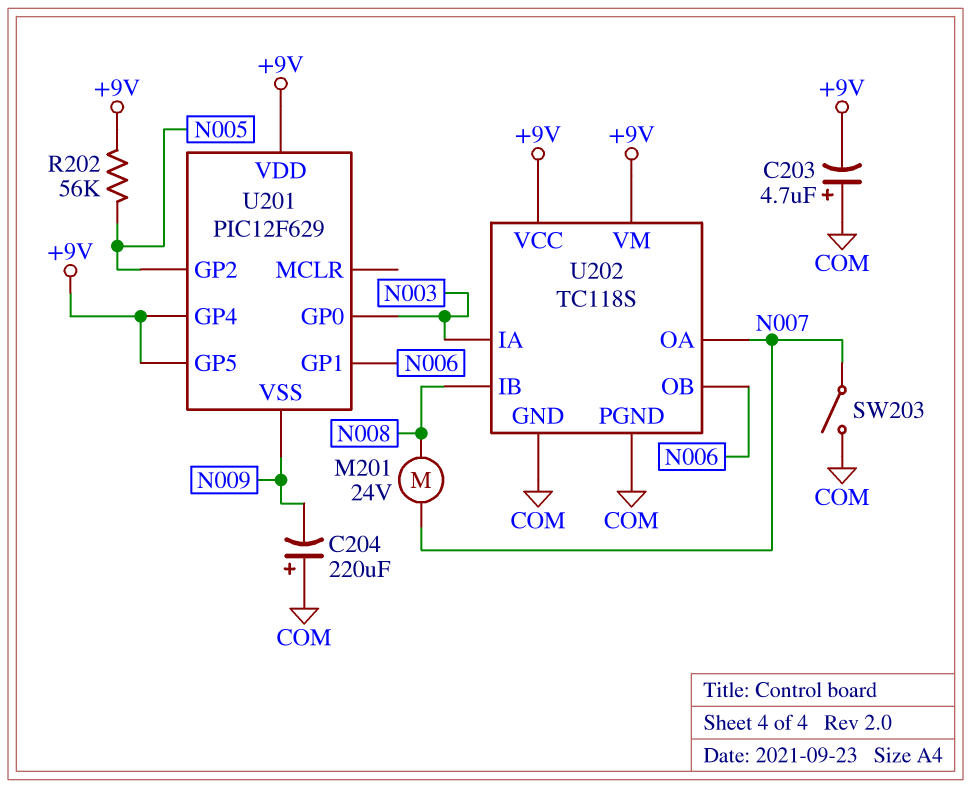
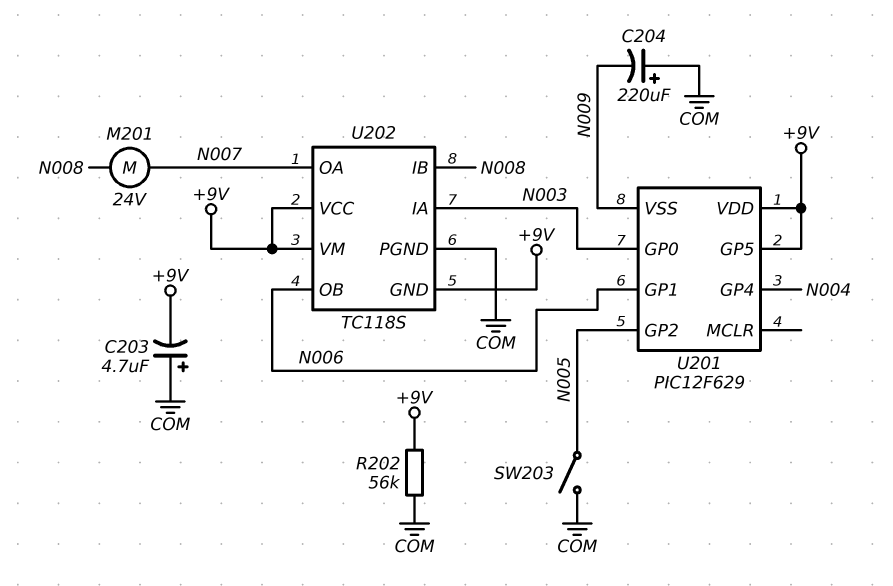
R202: 56k (+9V, N005) -> 56k (+9V, COM)
SW203: switch (COM, N007) -> switch (COM, N005)
U201 pin GP4: +9V -> N004
U202 pin GND: COM -> +9V

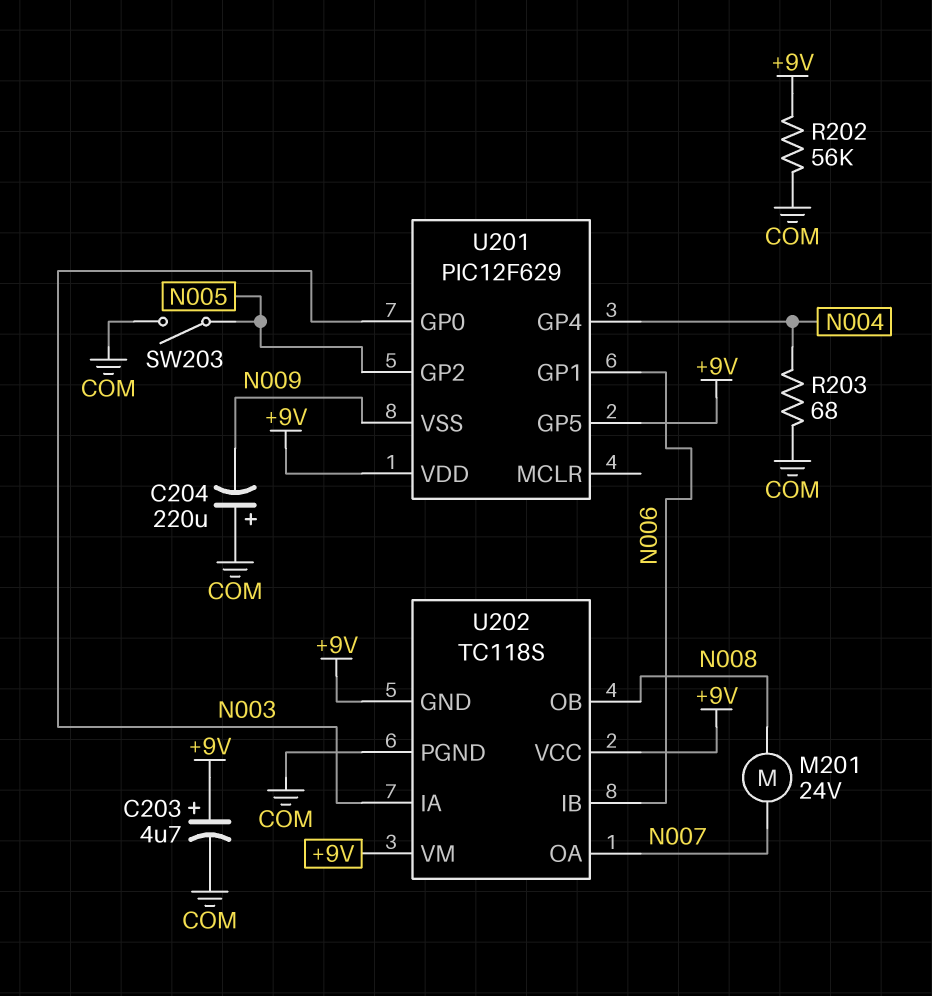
C203: 4.7uF (plus COM, minus +9V) -> 4.7uF (plus +9V, minus COM)
R203: none -> 68 (COM, N004)
U202 pin IB: N008 -> N006
U202 pin OB: N006 -> N008

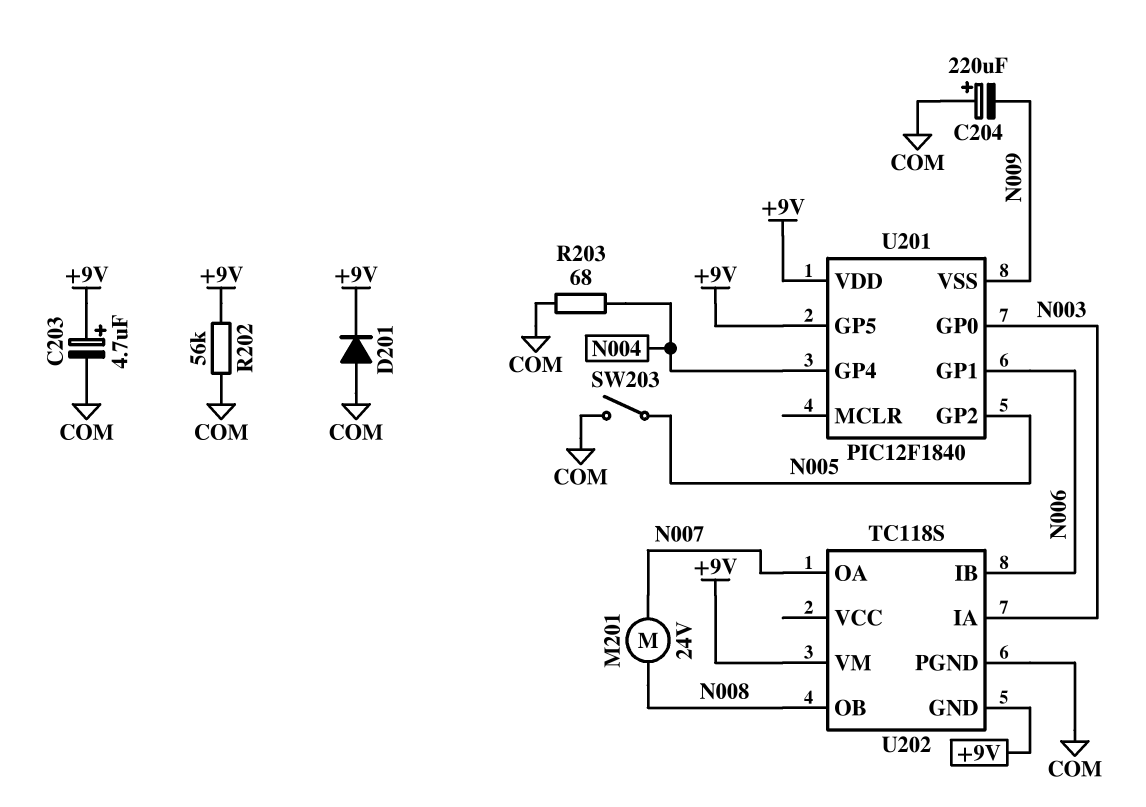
D201: none -> diode (A COM, K +9V)
U201: PIC12F629 -> PIC12F1840
U202 pin VCC: +9V -> none

